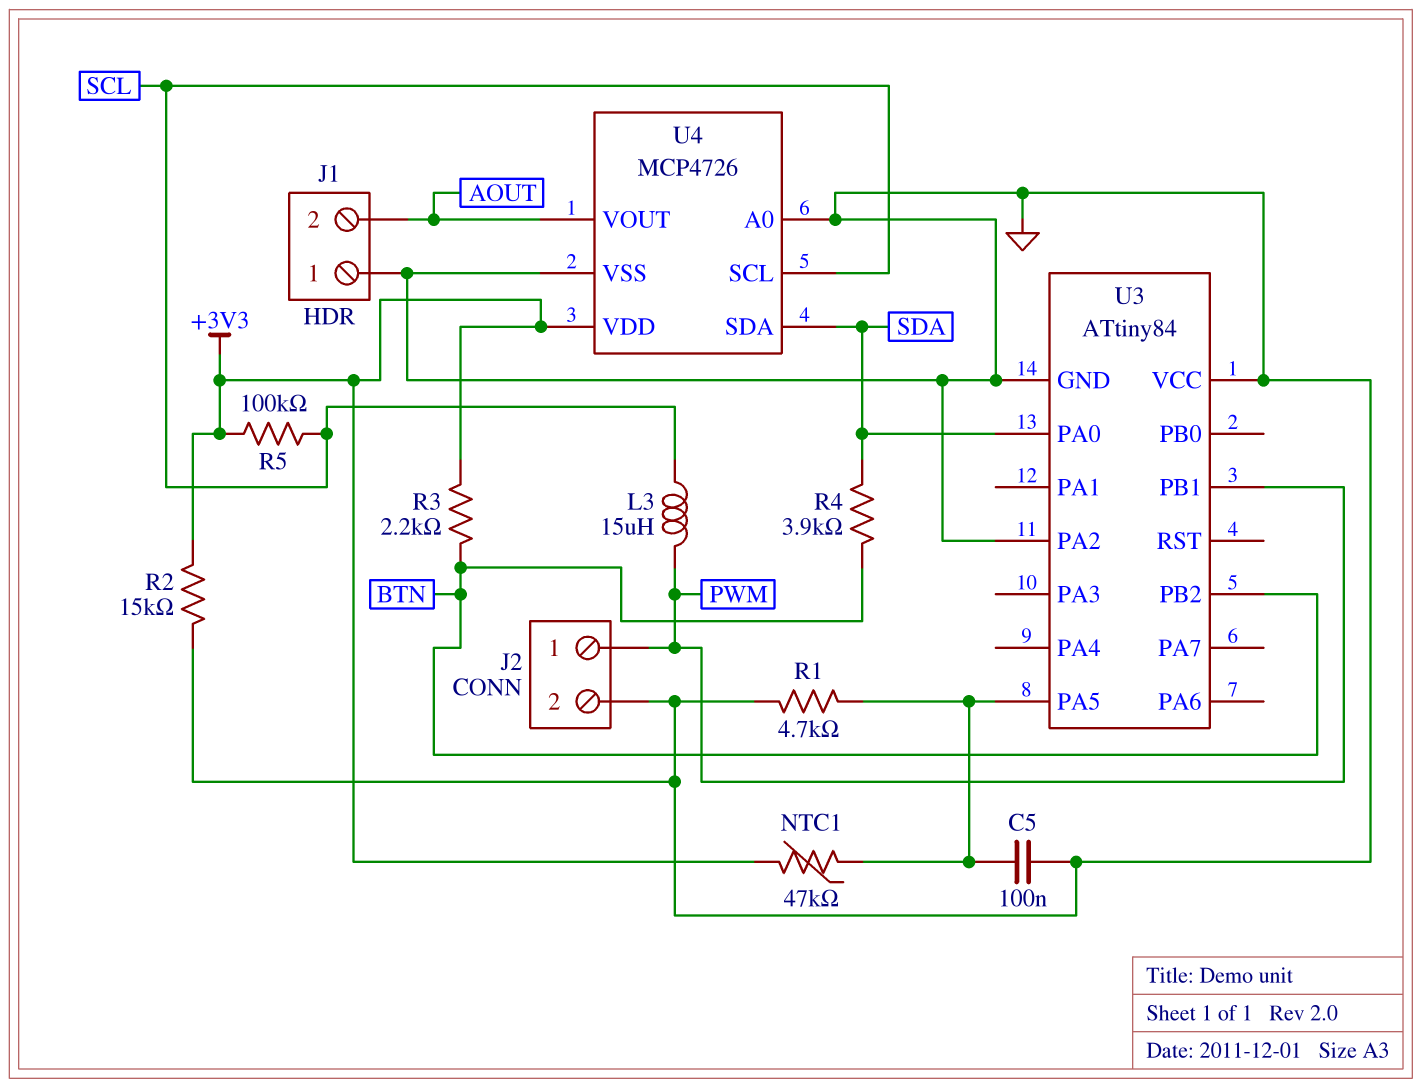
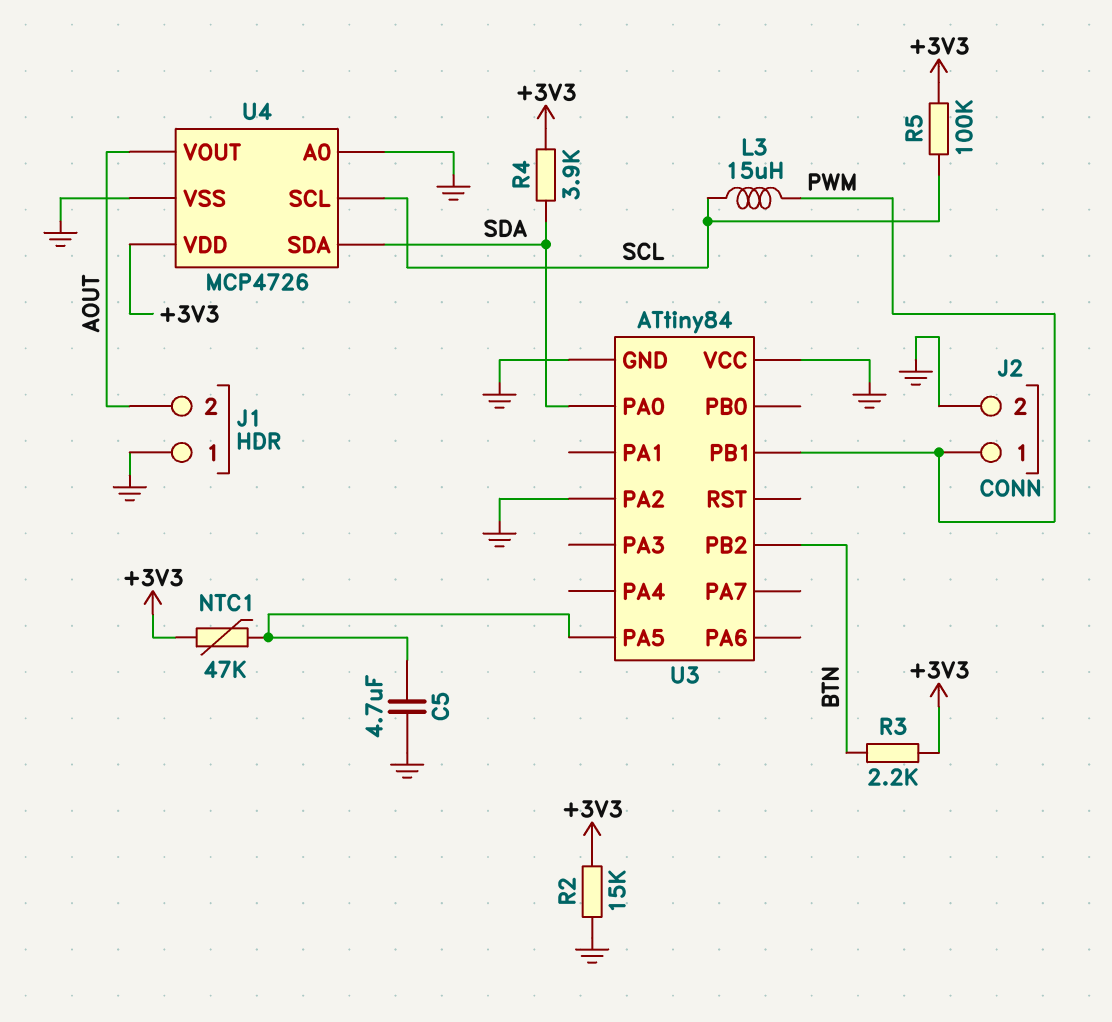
C5: 100nF (GND, U3/PA5) -> 4.7uF (GND, U3/PA5)
R1: 4.7k (GND, U3/PA5) -> none
R4: 3.9k (BTN, SDA) -> 3.9k (+3V3, SDA)

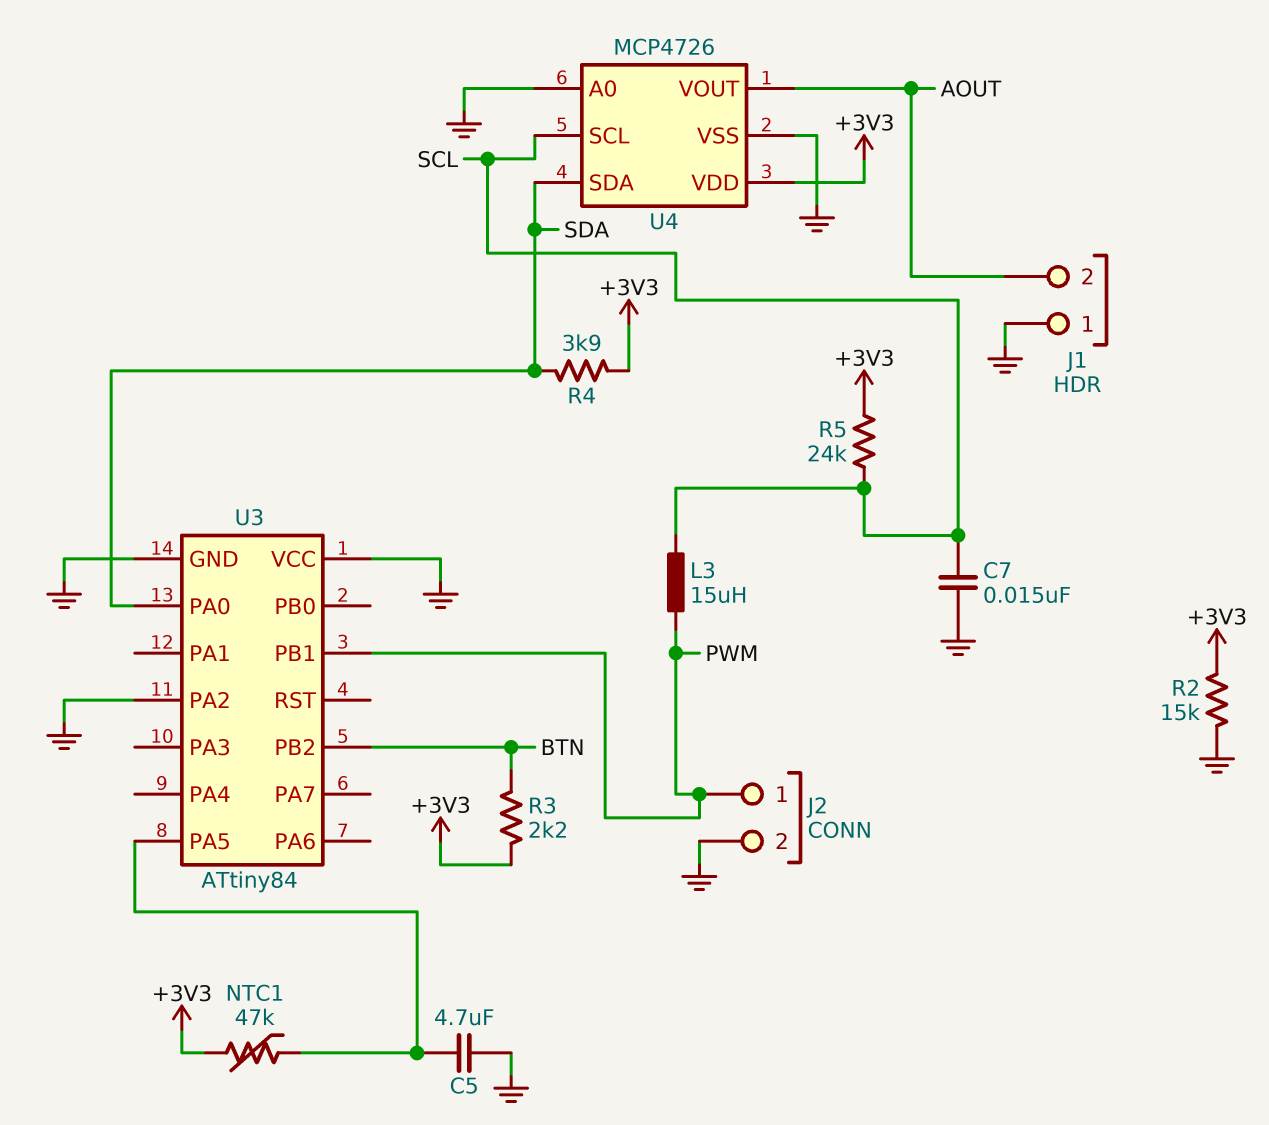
C7: none -> 15nF (GND, SCL)
R5: 100k (+3V3, SCL) -> 24k (+3V3, SCL)

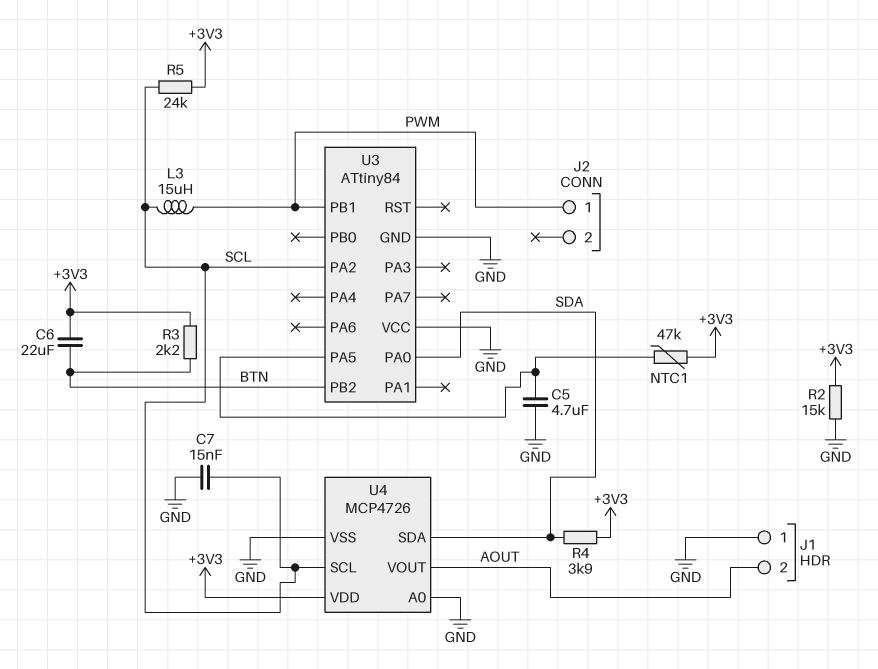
C6: none -> 22uF (+3V3, BTN)
J2 pin 2: GND -> none
U3 pin PA2: GND -> SCL

